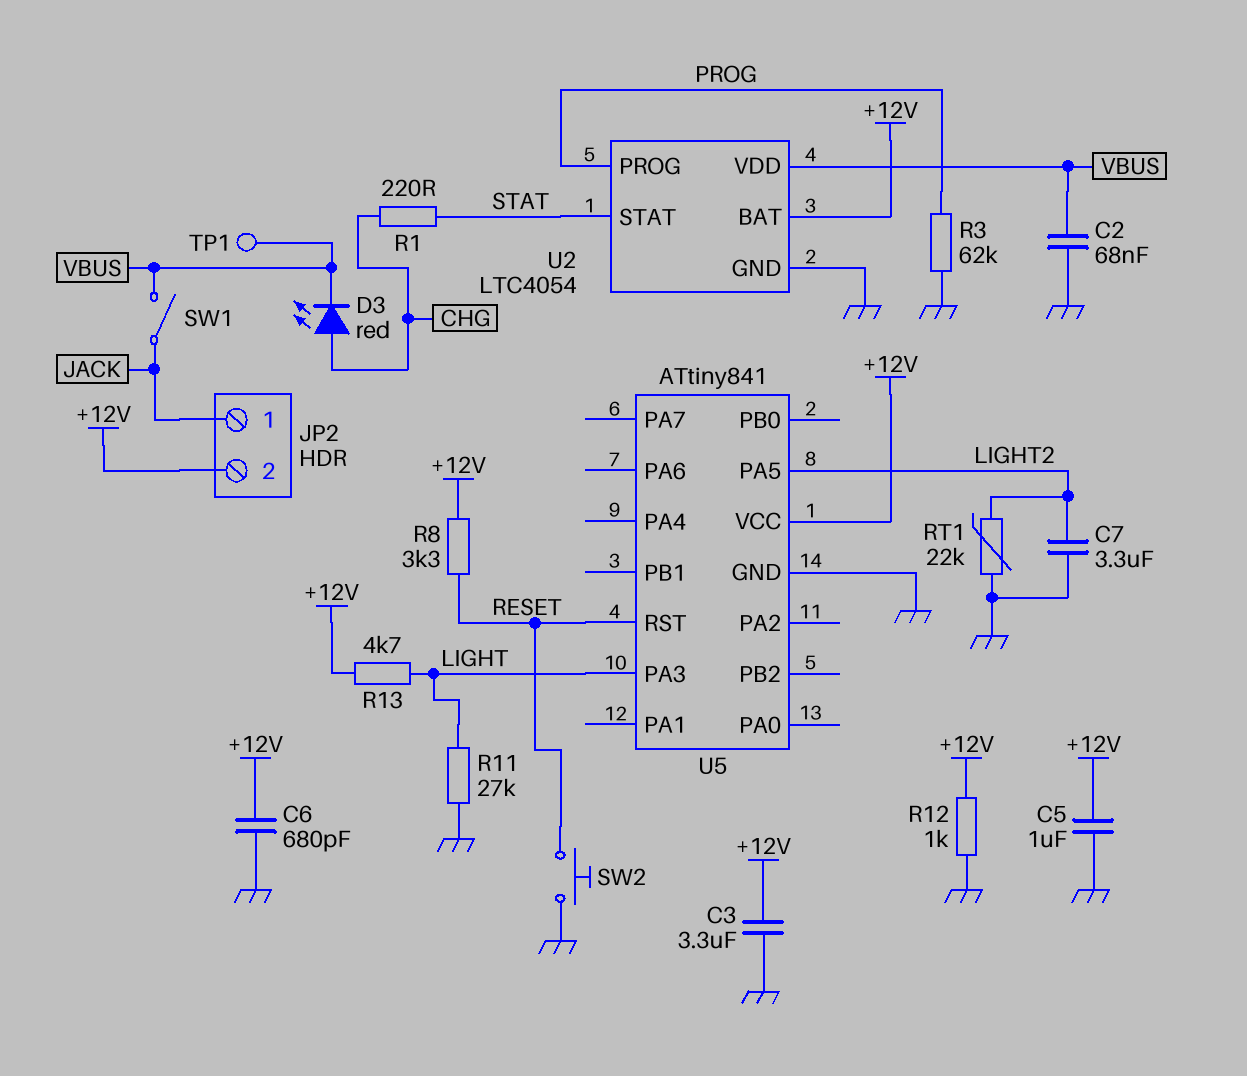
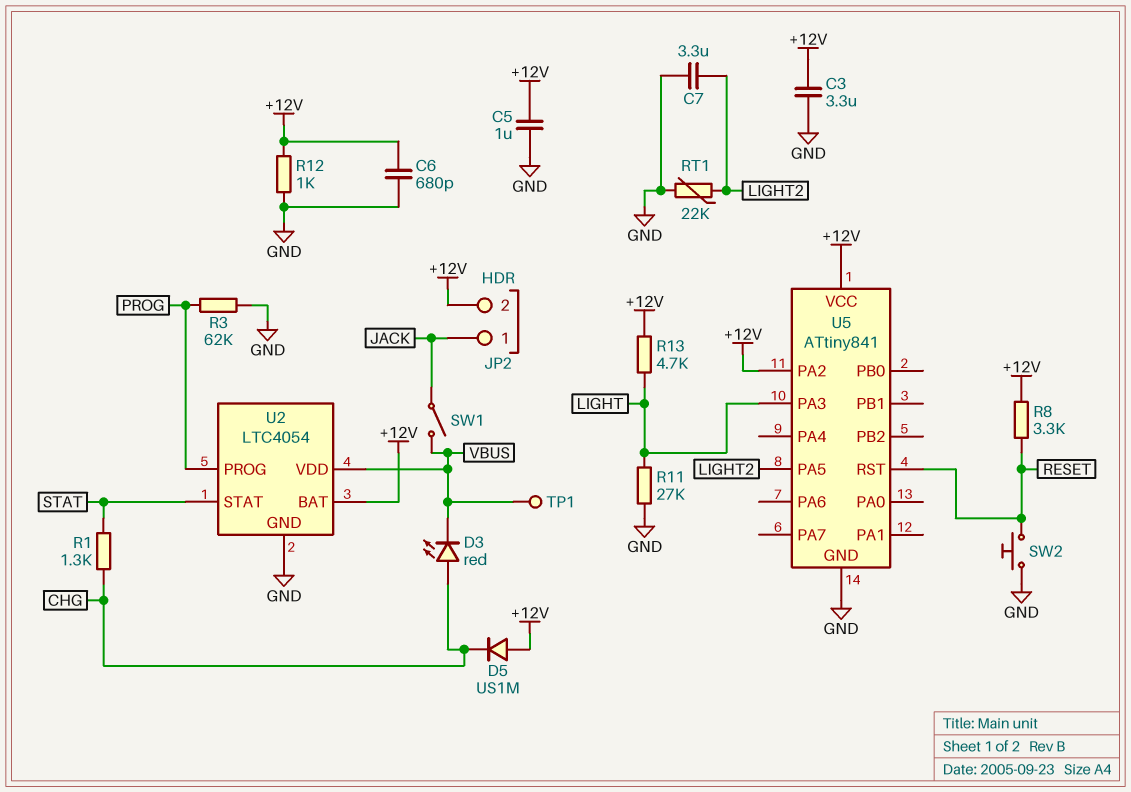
C2: 68nF (GND, VBUS) -> none
D5: none -> diode US1M (A +12V, K CHG)
R1: 220 (CHG, STAT) -> 1.3k (CHG, STAT)
U5 pin PA2: none -> +12V

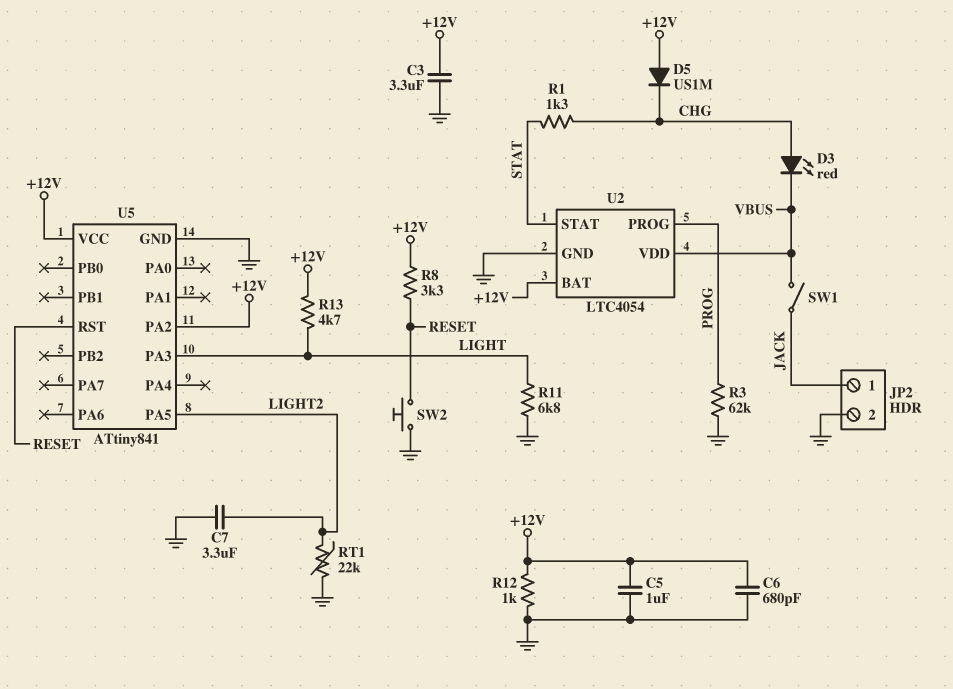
JP2 pin 2: +12V -> GND
R11: 27k (GND, LIGHT) -> 6.8k (GND, LIGHT)
TP1: test point (VBUS) -> none

